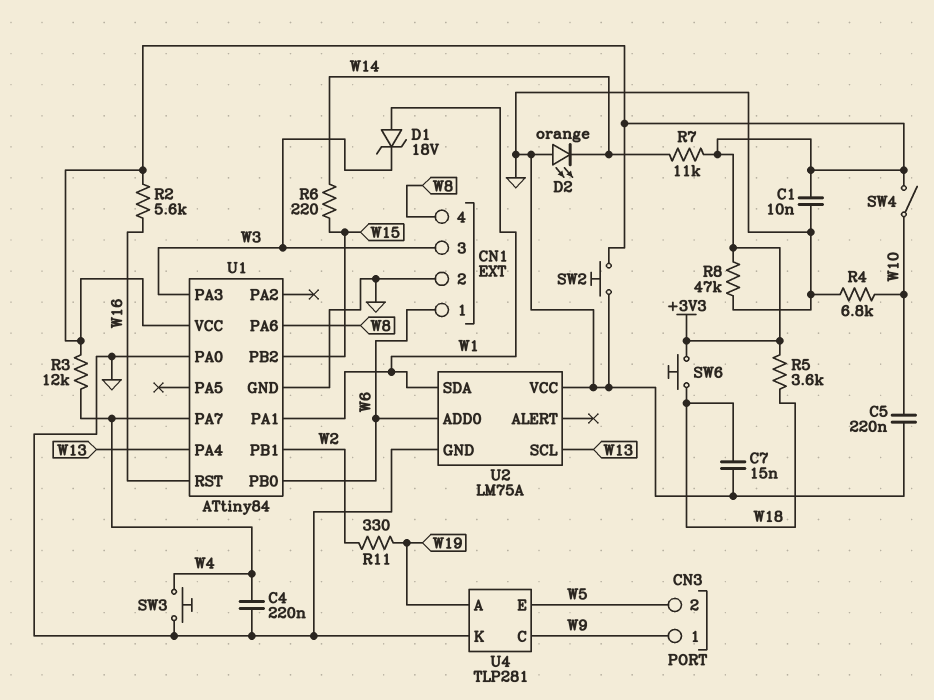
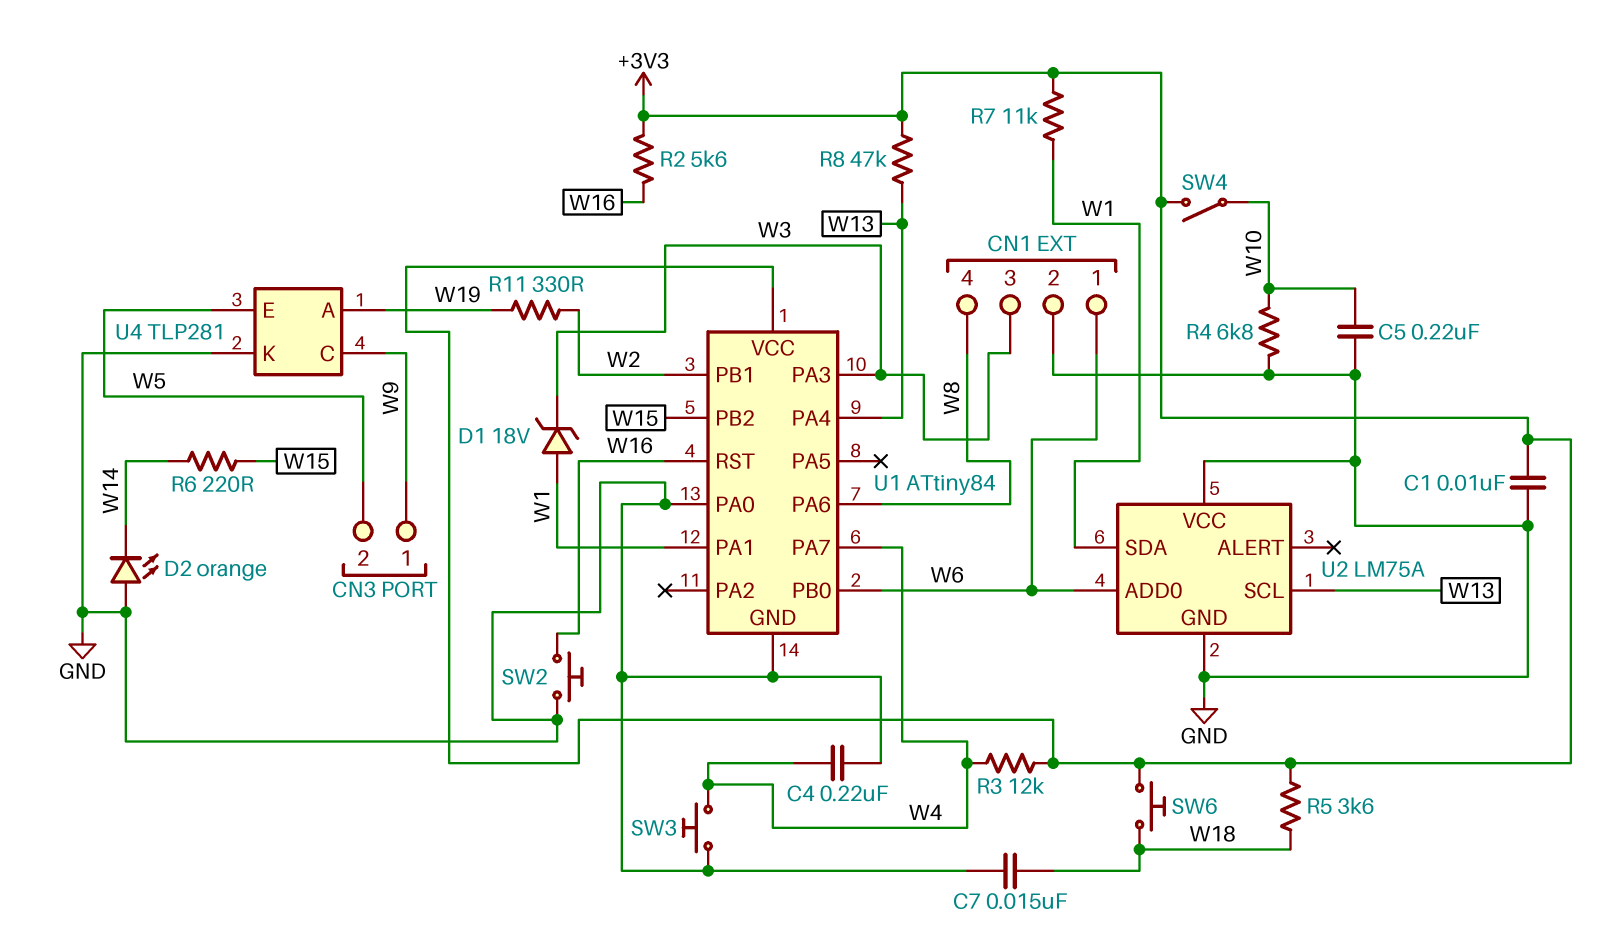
R7: 11k (+3V3, W14) -> 11k (+3V3, W1)
R8: 47k (+3V3, GND) -> 47k (+3V3, W13)
SW2: button (+3V3, GND) -> button (GND, W16)

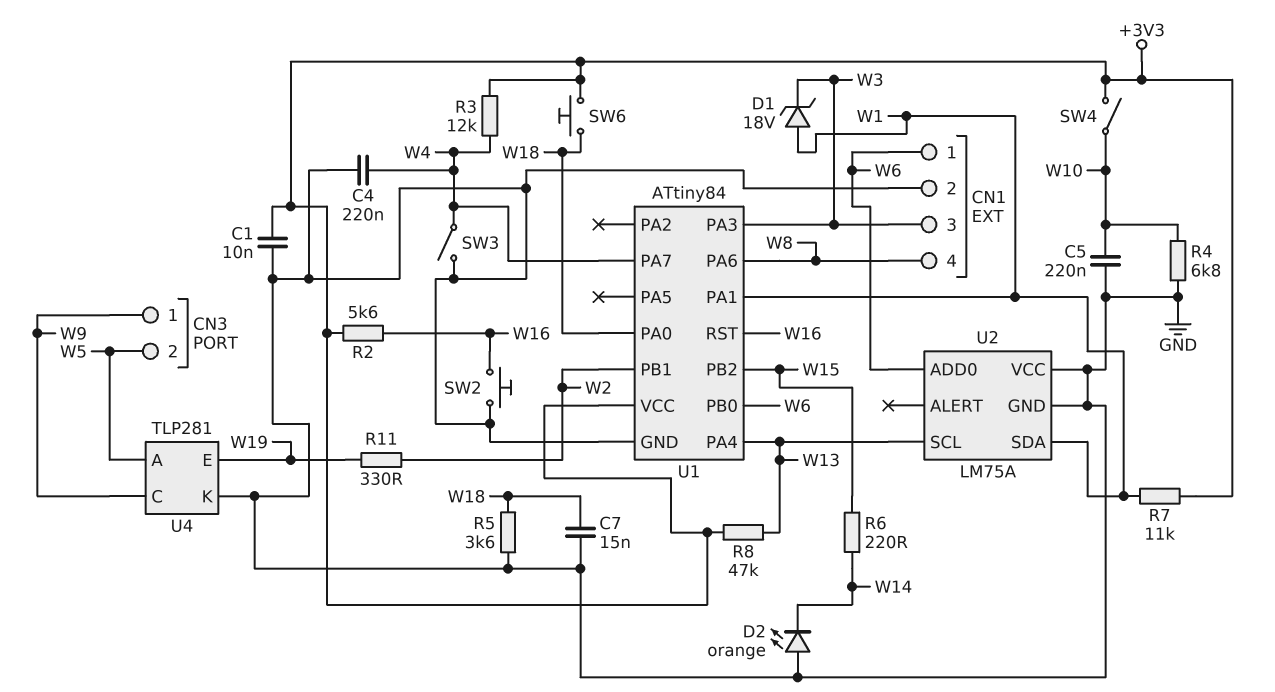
R5: 3.6k (+3V3, W18) -> 3.6k (GND, W18)
SW3: button (GND, W4) -> switch (GND, W4)
U1 pin PA0: GND -> W18
U4 pin A: W19 -> W5
U4 pin E: W5 -> W19

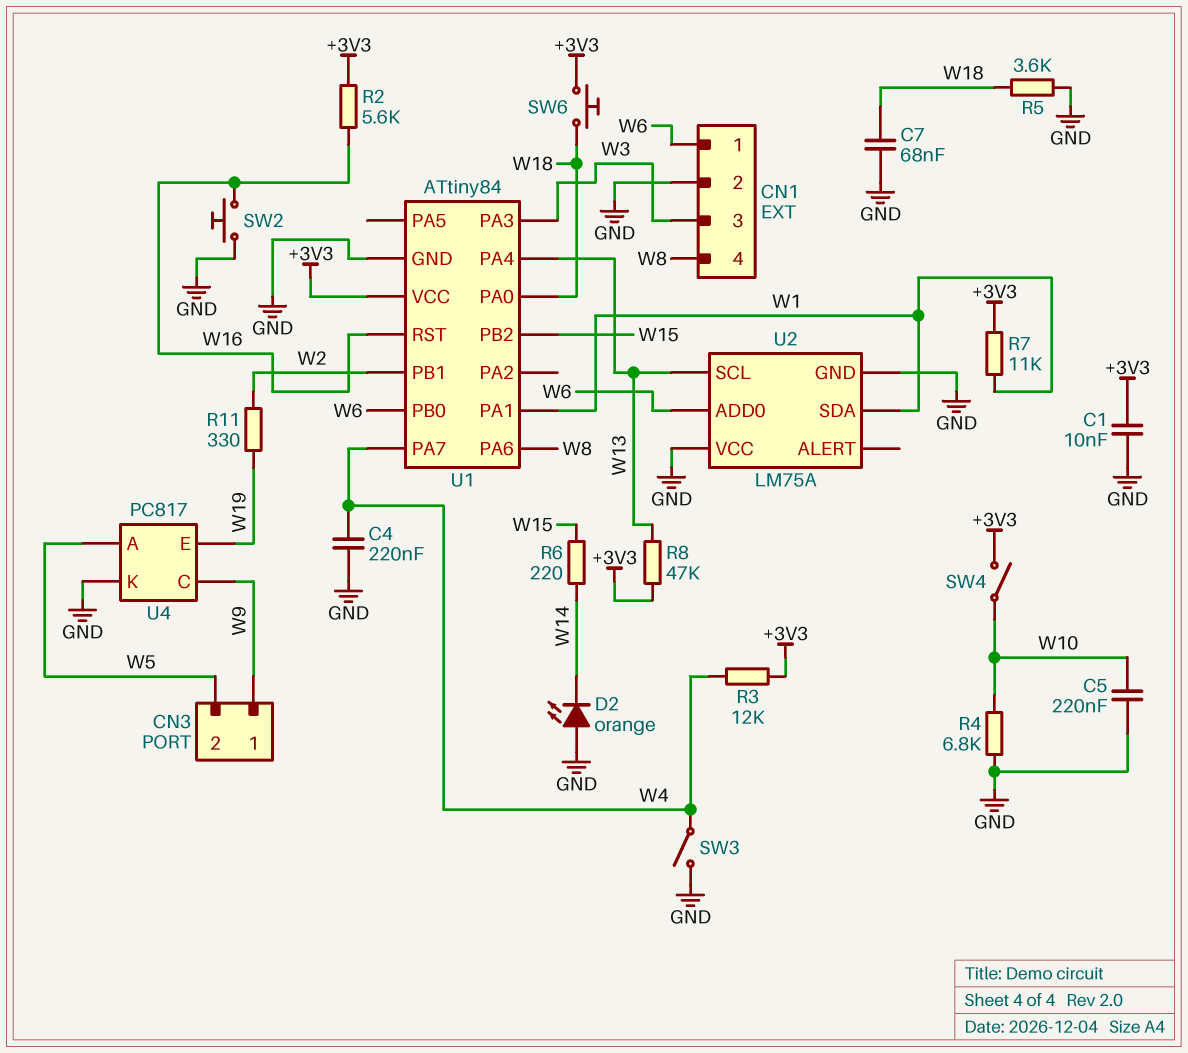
C7: 15nF (GND, W18) -> 68nF (GND, W18)
D1: zener 18V (A W1, K W3) -> none
U4: TLP281 -> PC817

